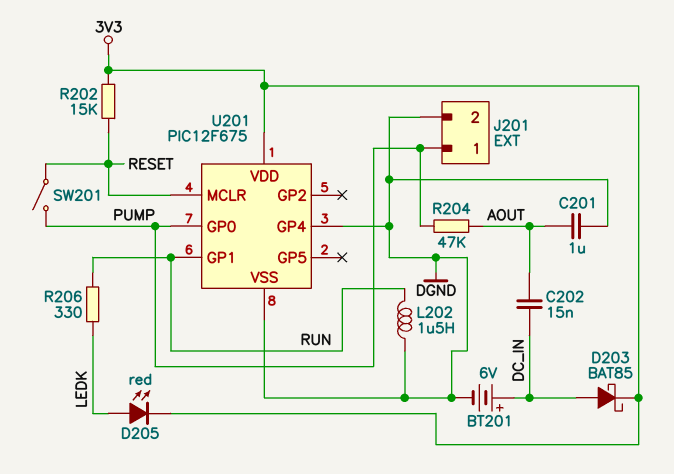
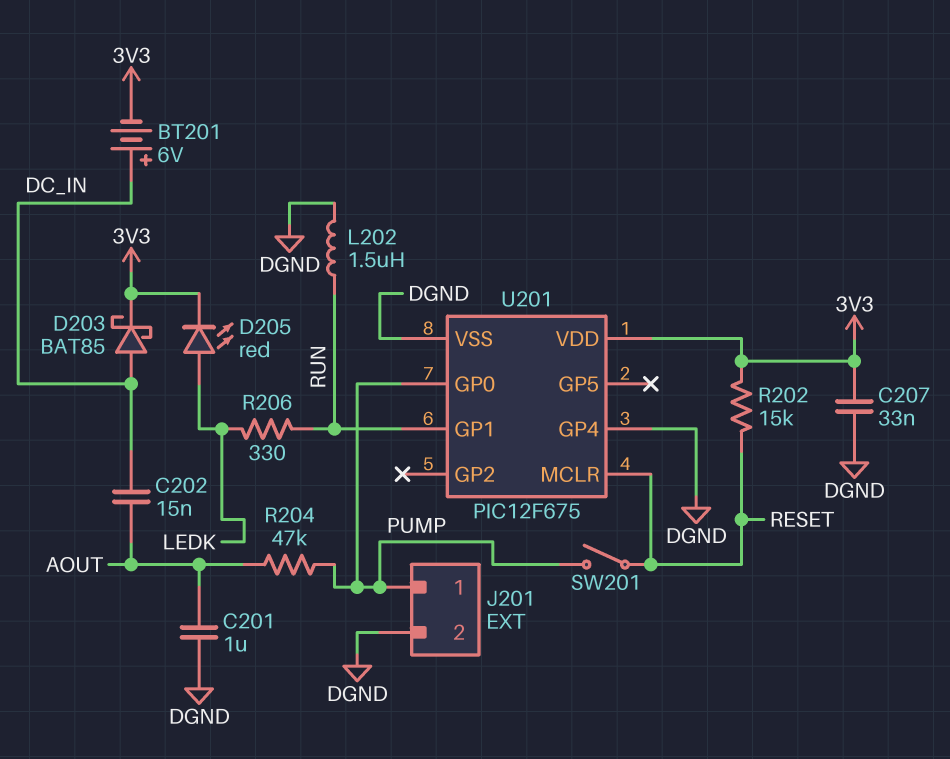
BT201: 6V (plus DC_IN, minus DGND) -> 6V (plus DC_IN, minus 3V3)
C207: none -> 33nF (3V3, DGND)

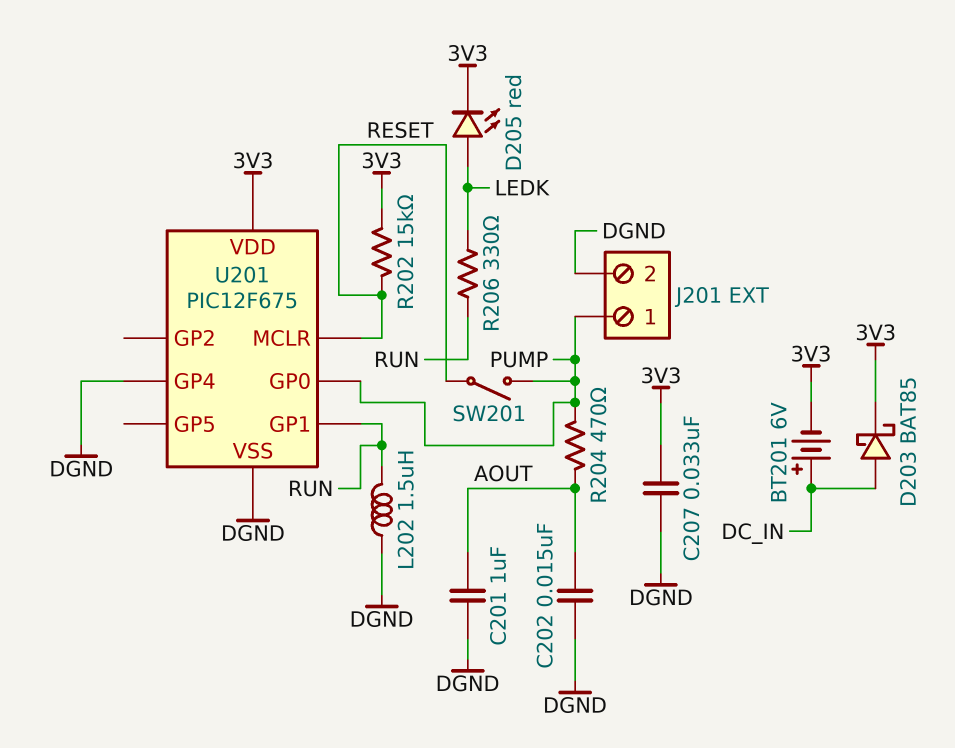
C202: 15nF (AOUT, DC_IN) -> 15nF (AOUT, DGND)
R204: 47k (AOUT, PUMP) -> 470 (AOUT, PUMP)

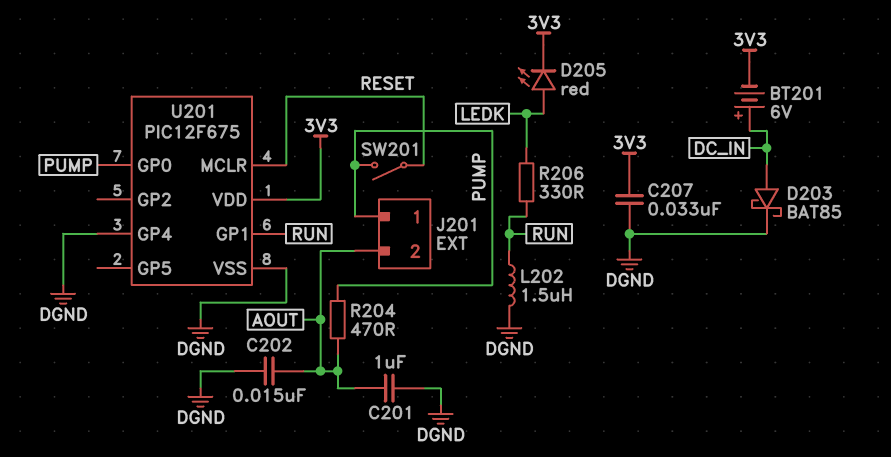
D203: schottky BAT85 (A DC_IN, K 3V3) -> schottky BAT85 (A DC_IN, K DGND)
J201 pin 2: DGND -> AOUT
R202: 15k (3V3, RESET) -> none

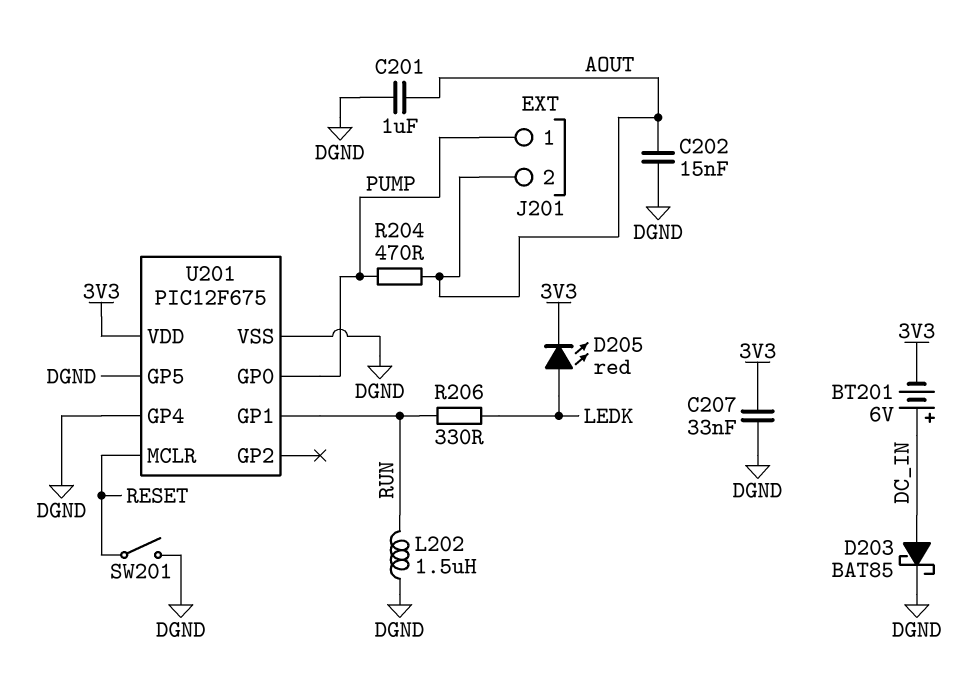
SW201: switch (PUMP, RESET) -> switch (DGND, RESET)
U201 pin GP5: none -> DGND

